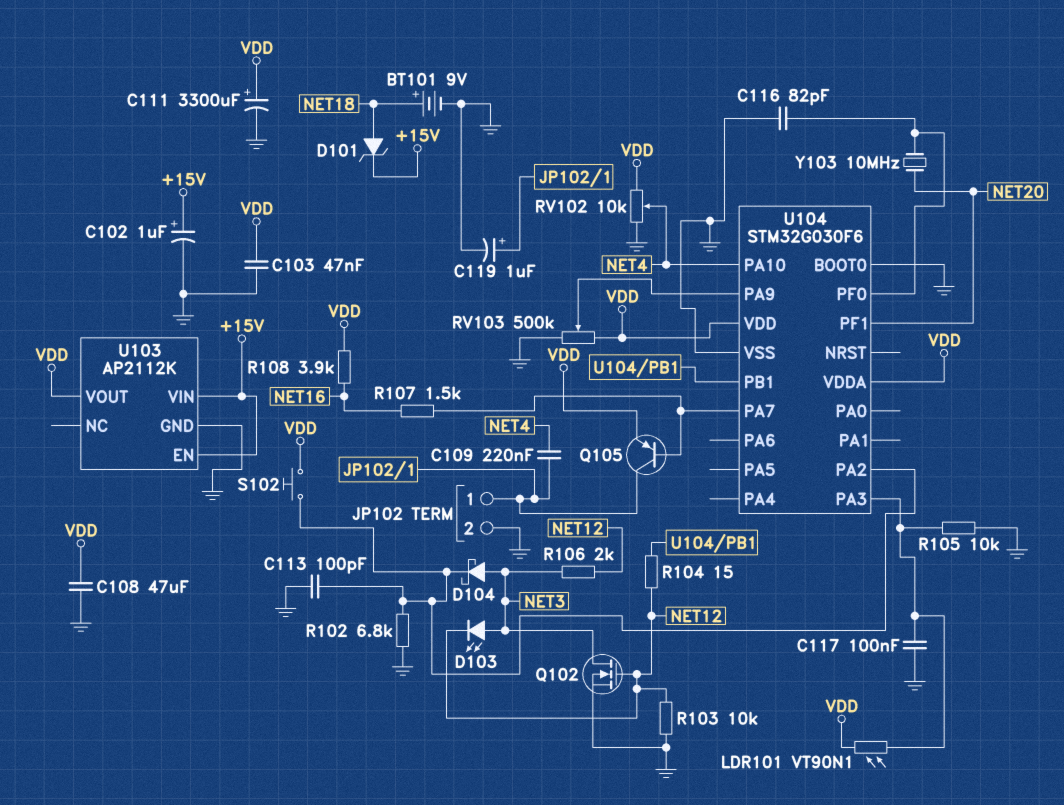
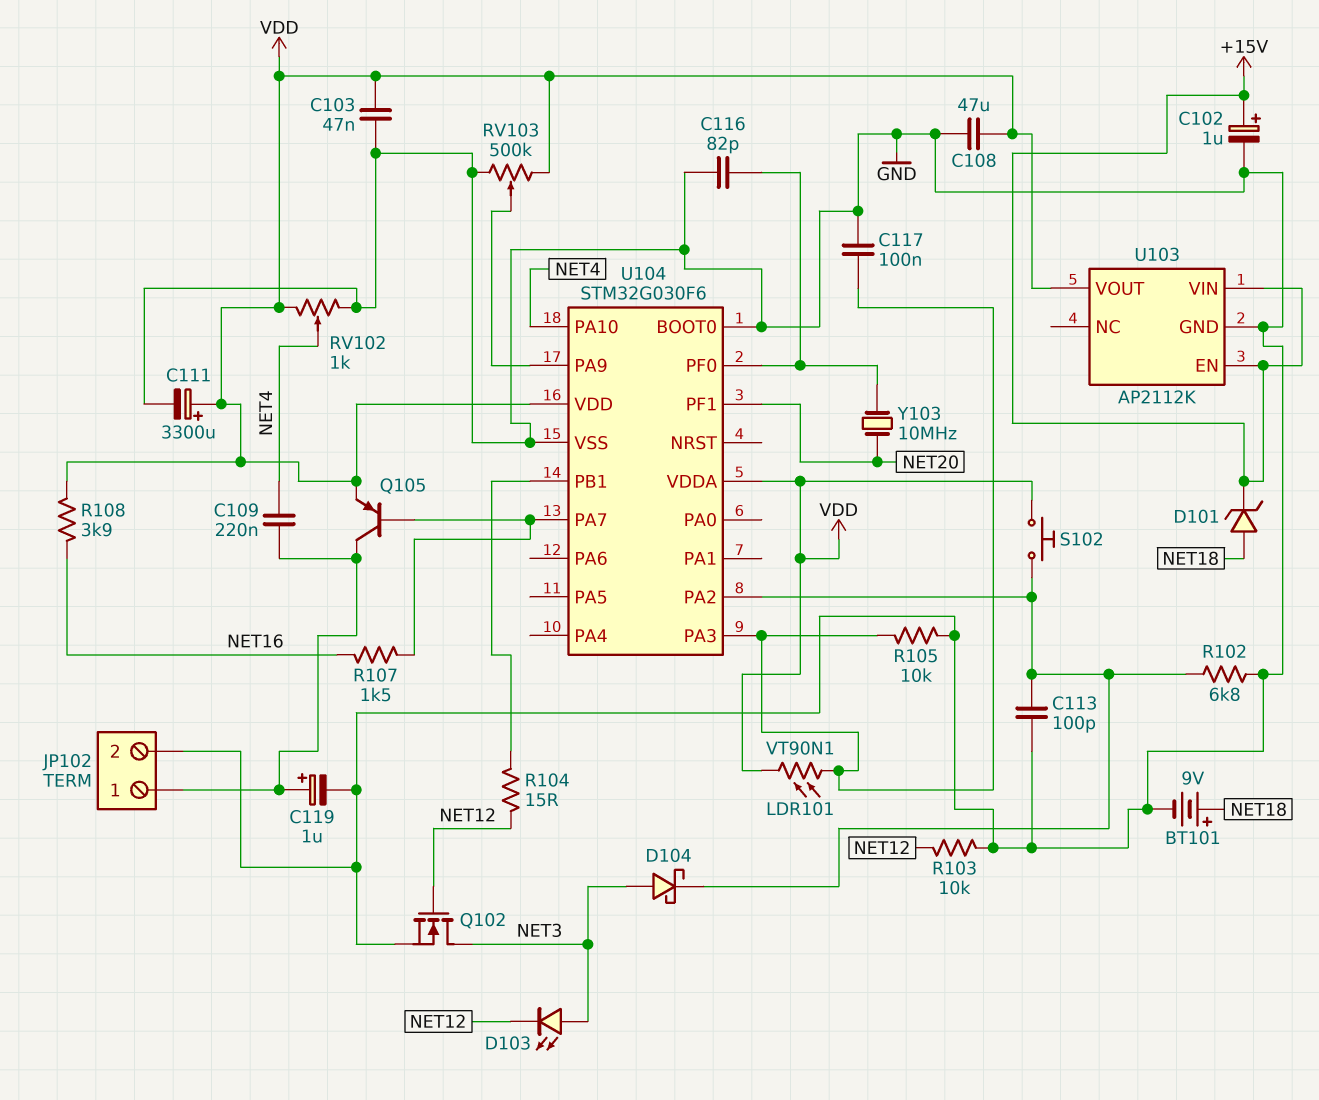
R106: 2k (NET3, NET12) -> none
RV102: 10k (GND, VDD, wiper NET4) -> 1k (GND, VDD, wiper NET4)

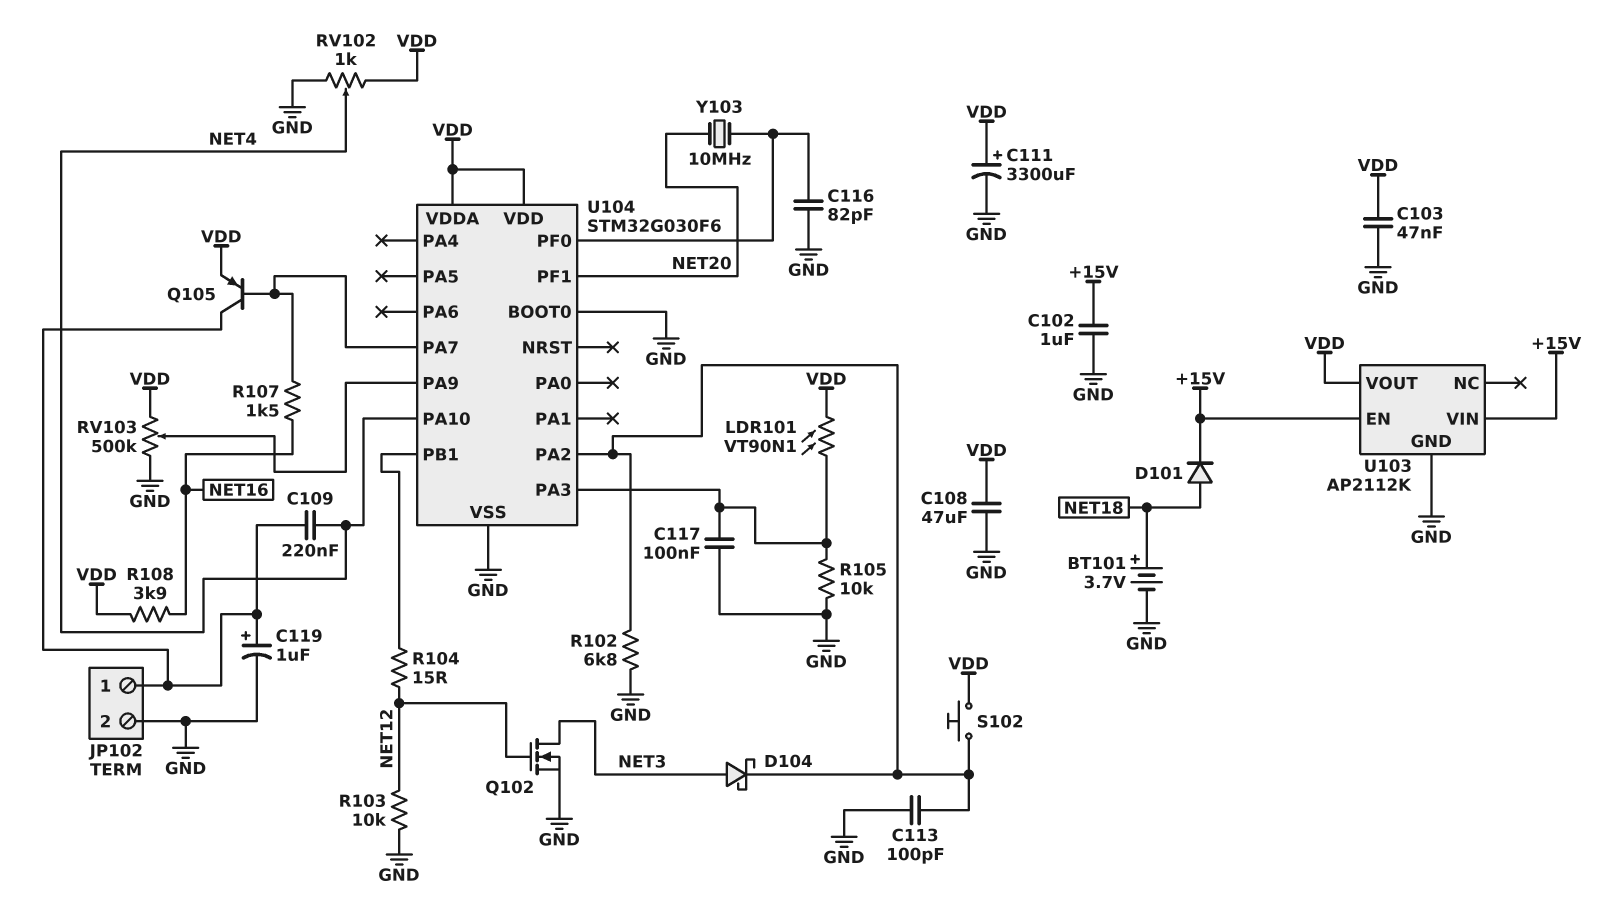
BT101: 9V (plus NET18, minus GND) -> 3.7V (plus NET18, minus GND)
C102: 1uF (plus +15V, minus GND) -> 1uF (+15V, GND)
D101: zener (A NET18, K +15V) -> diode (A NET18, K +15V)
D103: LED (A NET3, K NET12) -> none

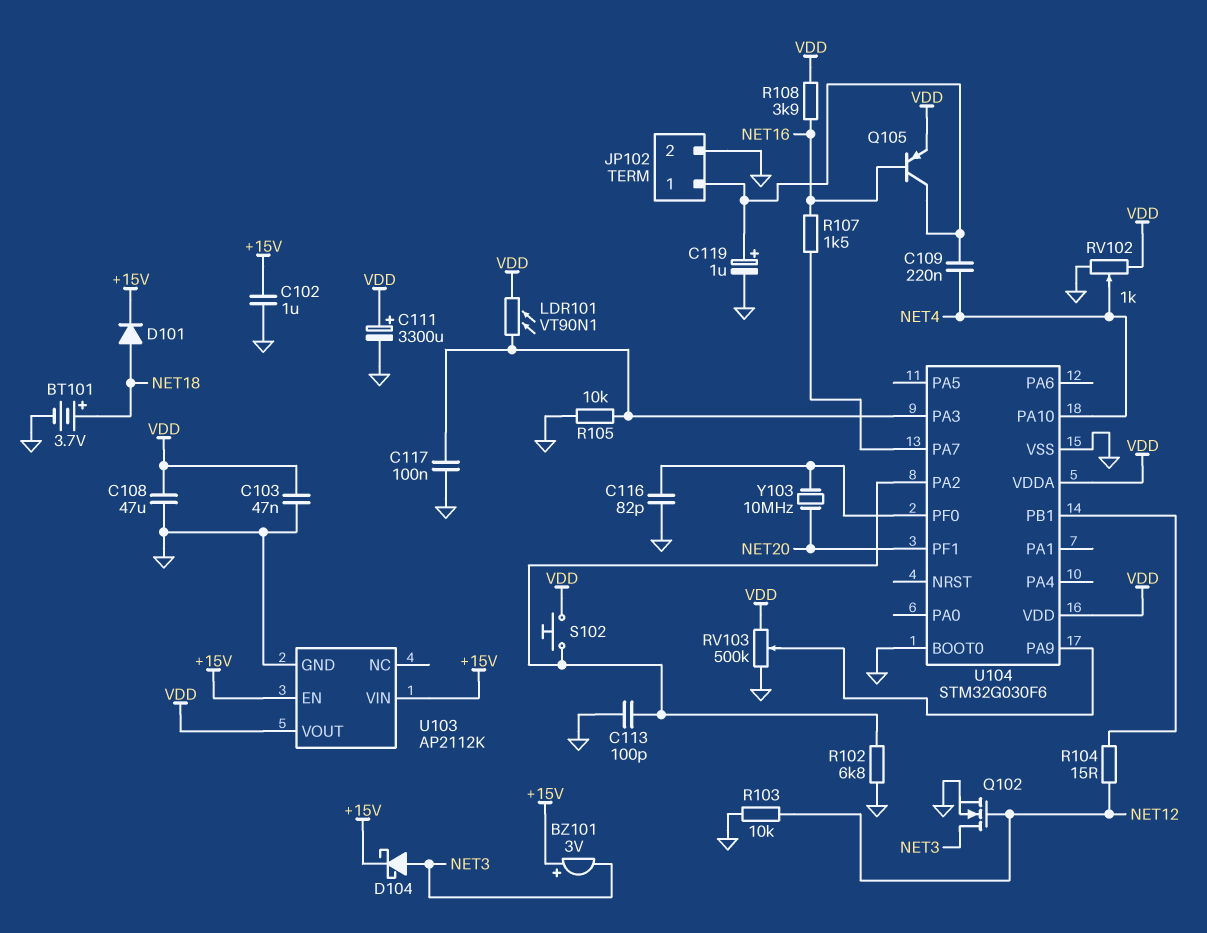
BZ101: none -> buzzer 3V (plus +15V, minus NET3)
D104: schottky (A NET3, K U104/PA2) -> schottky (A NET3, K +15V)
Q105: PNP (B U104/PA7, C JP102/1, E VDD) -> PNP (B NET16, C JP102/1, E VDD)

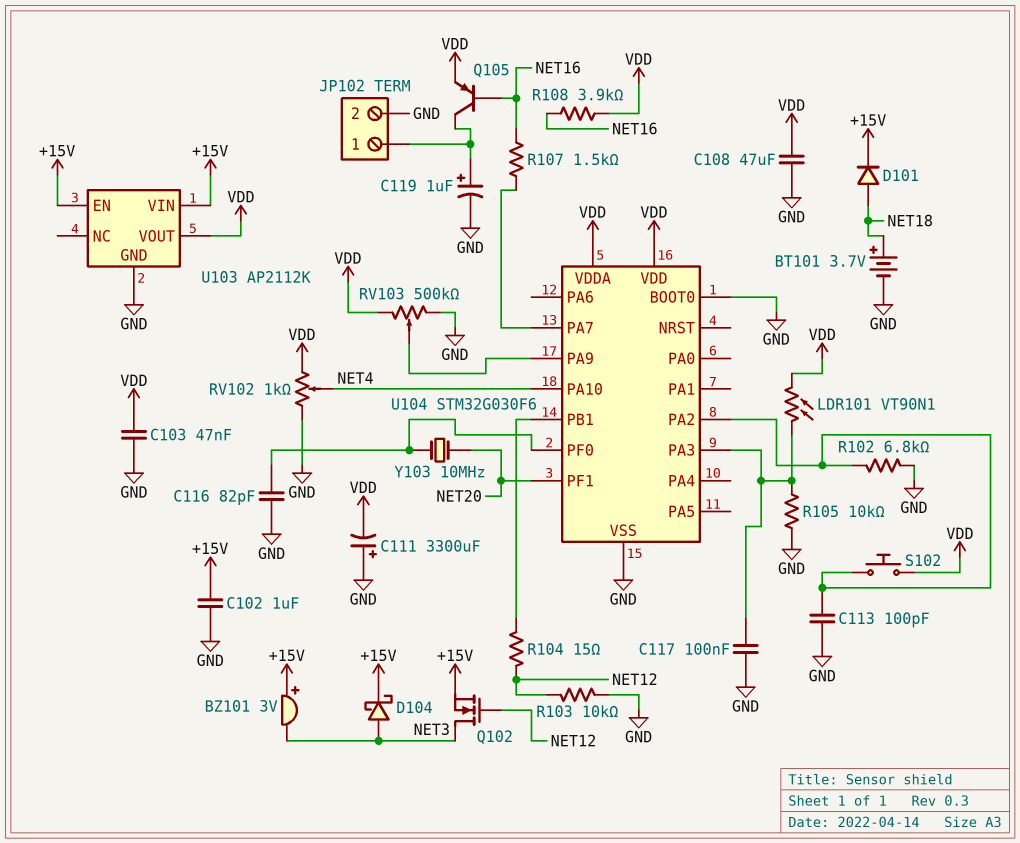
C109: 220nF (JP102/1, NET4) -> none
C111: 3300uF (plus VDD, minus GND) -> 3300uF (plus GND, minus VDD)
Q102: NMOS (G NET12, D NET3, S GND) -> NMOS (G NET12, D NET3, S +15V)

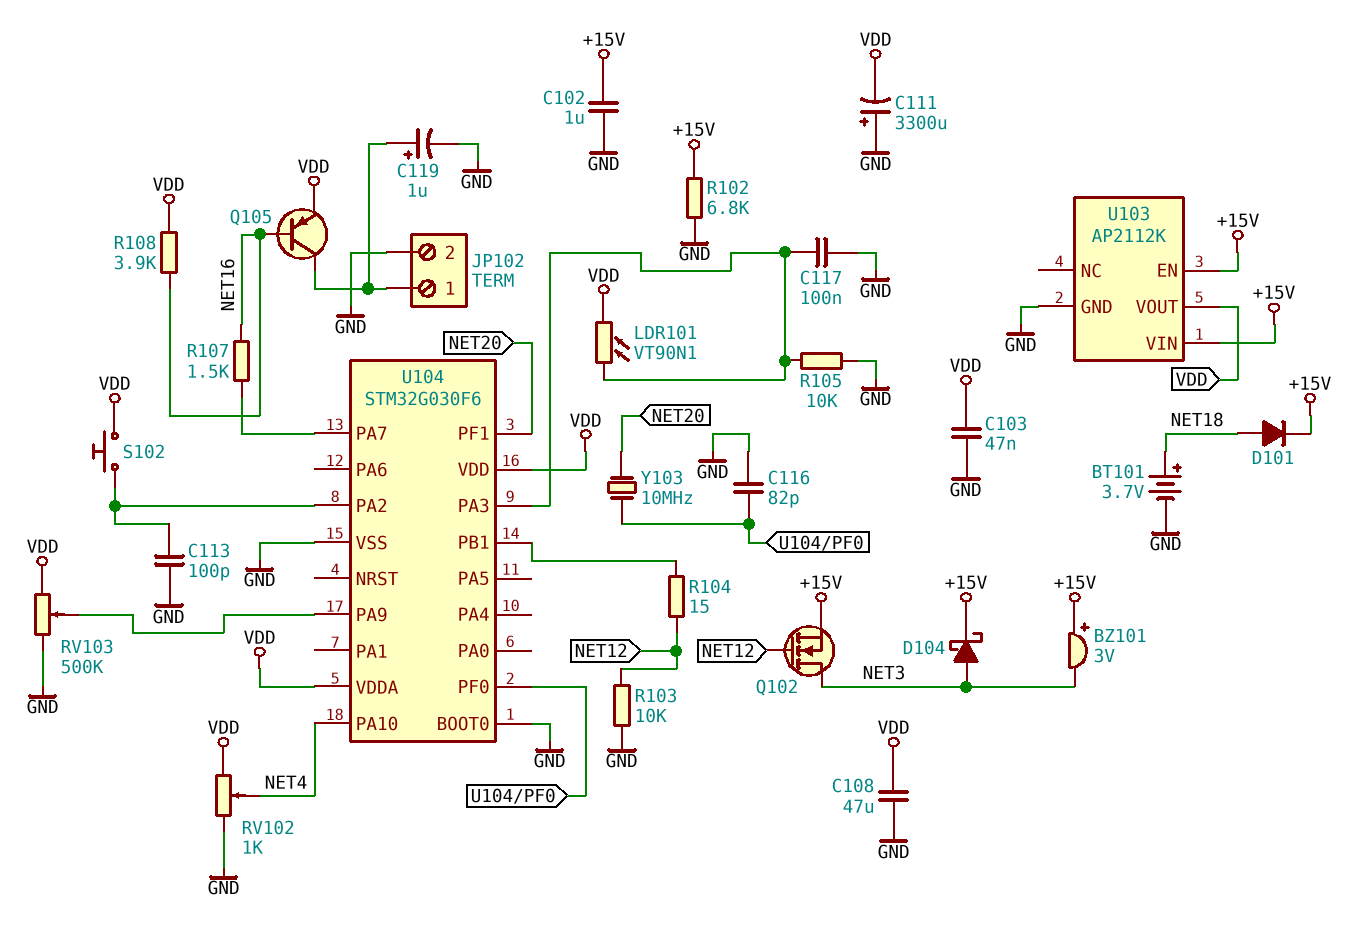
R102: 6.8k (GND, U104/PA2) -> 6.8k (+15V, GND)

